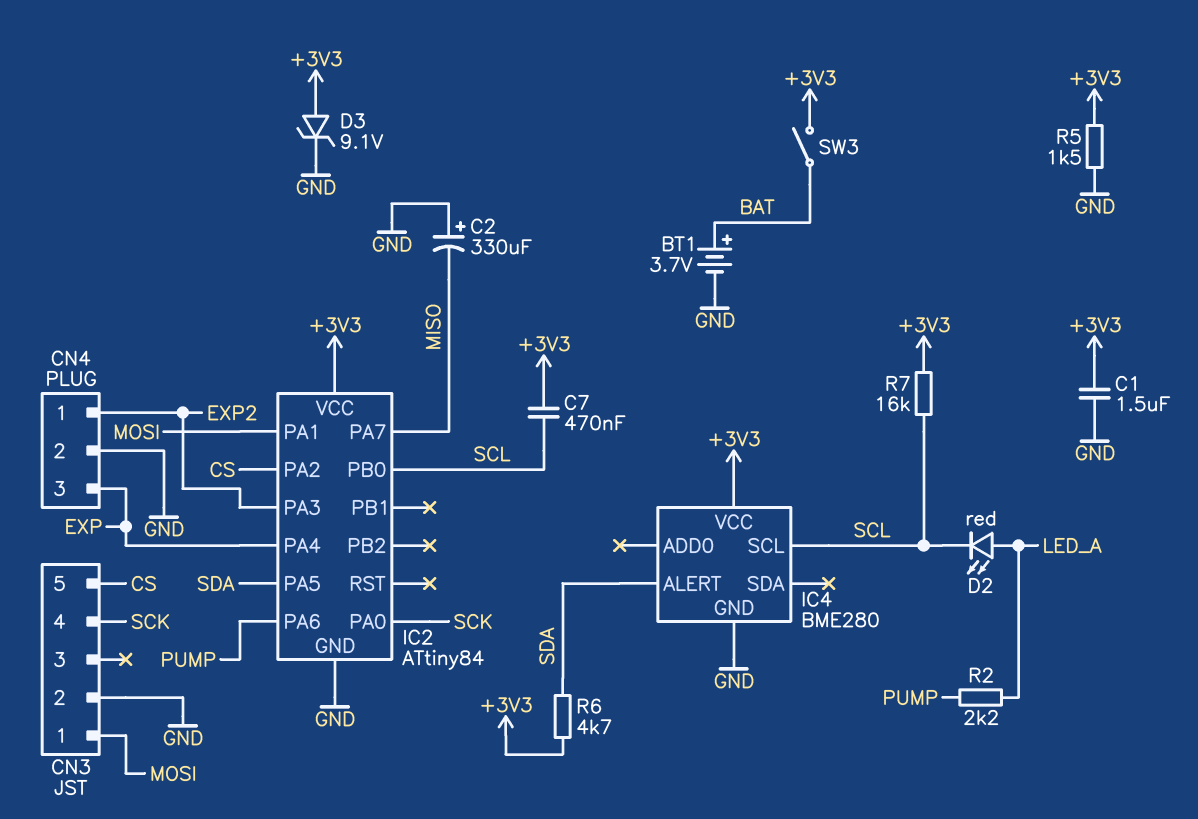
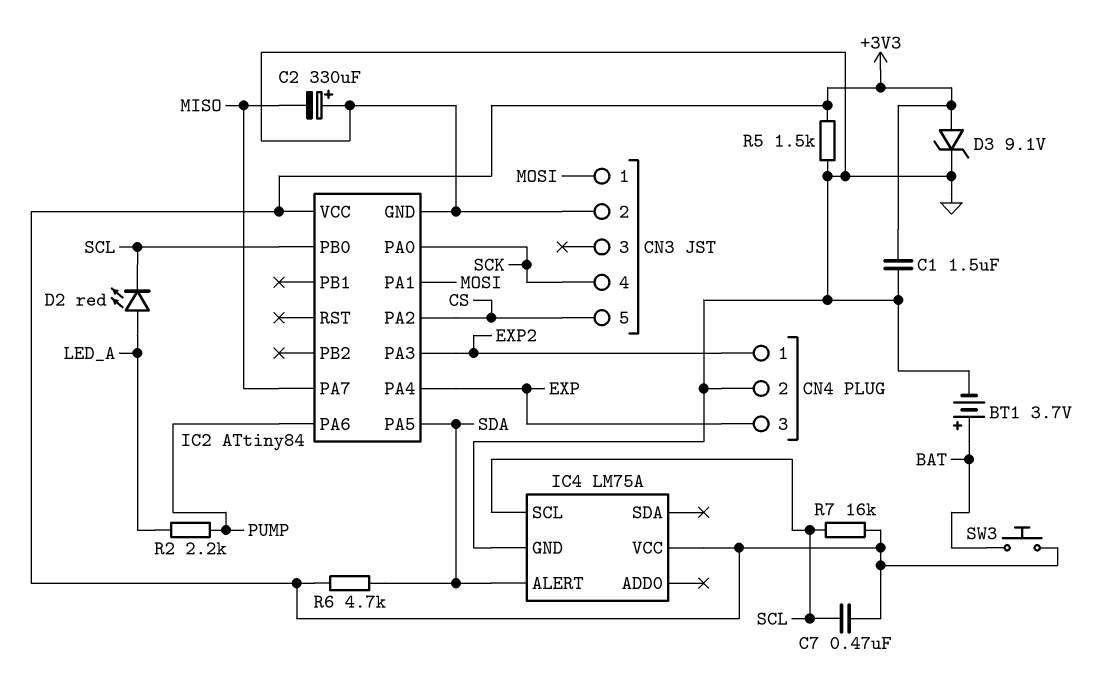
IC4: BME280 -> LM75A
SW3: switch (+3V3, BAT) -> button (+3V3, BAT)

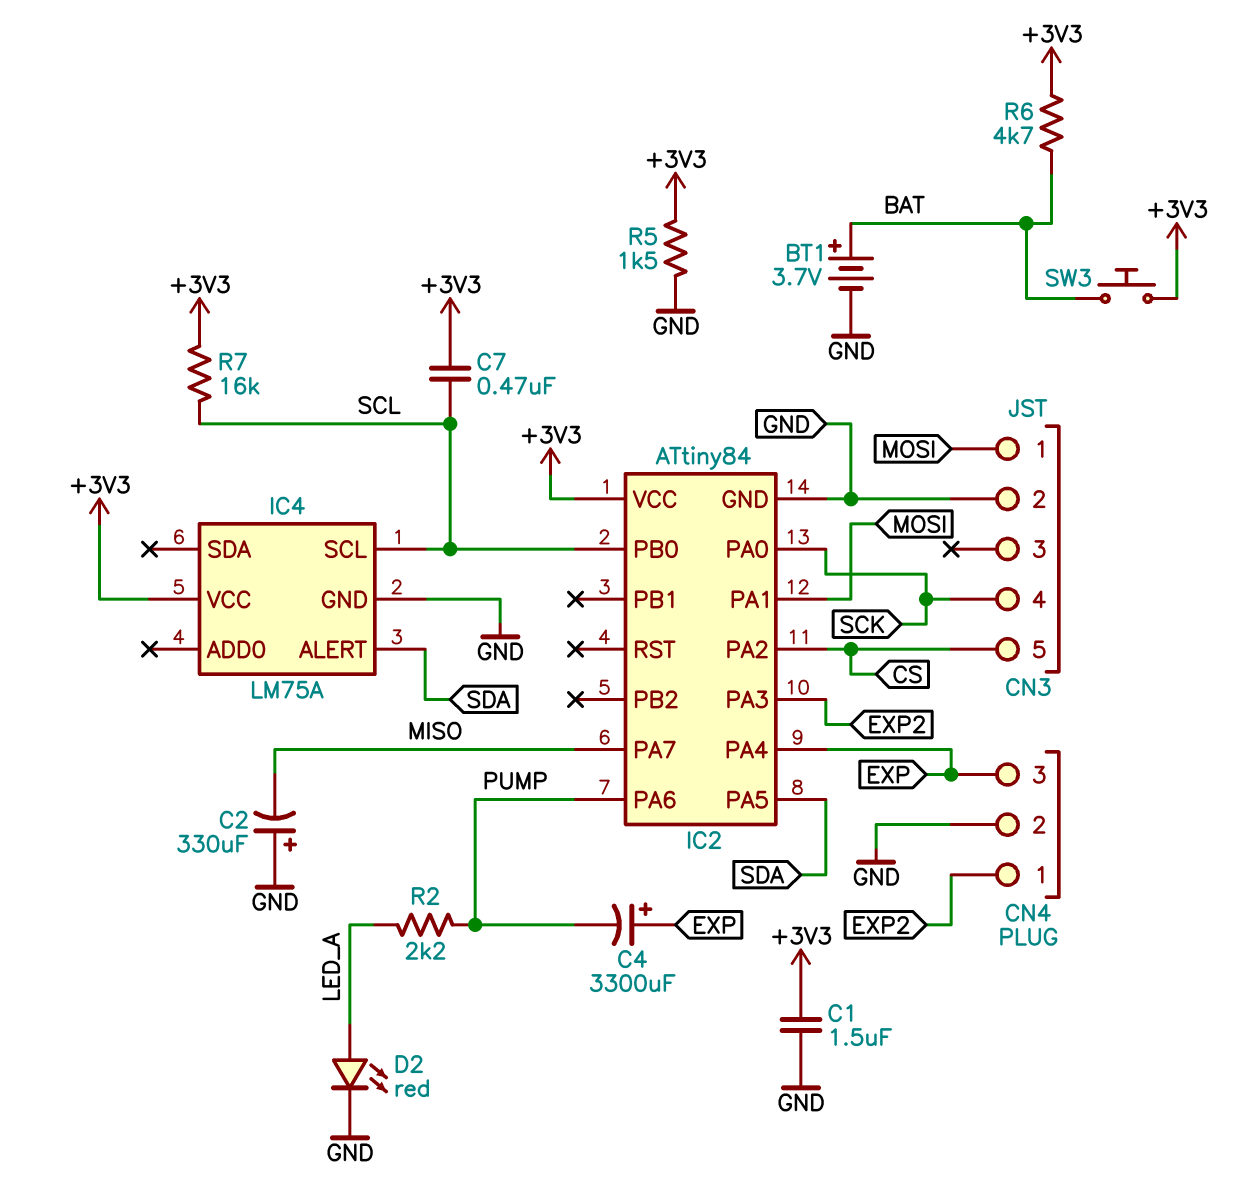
C4: none -> 3300uF (plus EXP, minus PUMP)
D2: LED red (A LED_A, K SCL) -> LED red (A LED_A, K GND)
D3: zener 9.1V (A +3V3, K GND) -> none
R6: 4.7k (+3V3, SDA) -> 4.7k (+3V3, BAT)

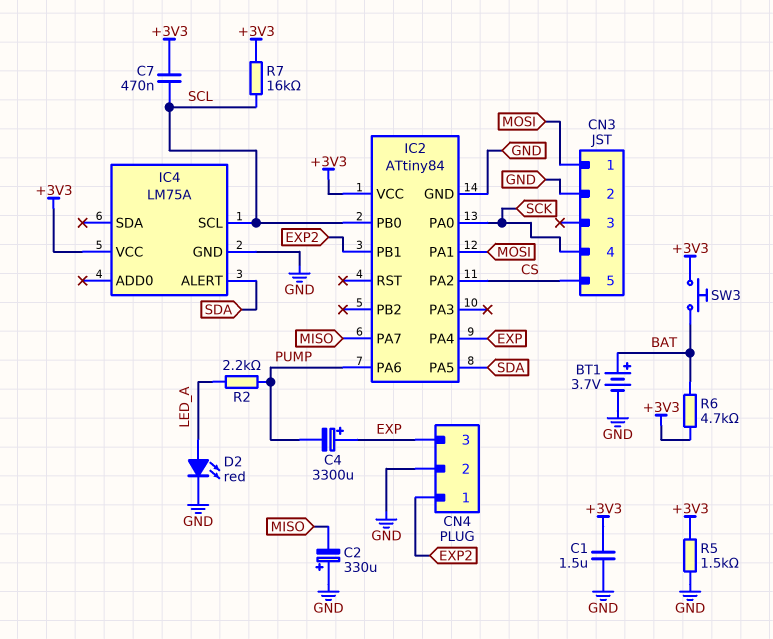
IC2 pin PA3: EXP2 -> none
IC2 pin PB1: none -> EXP2

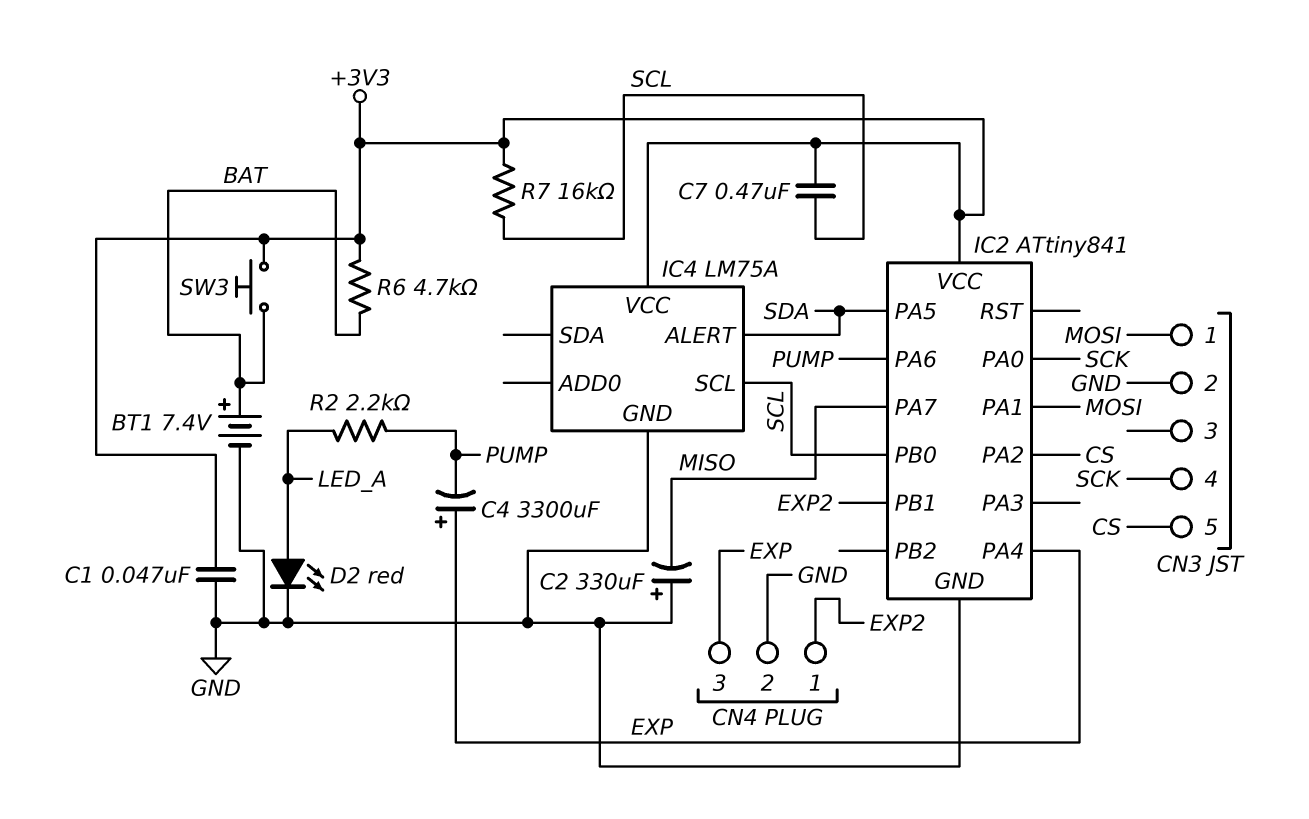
BT1: 3.7V (plus BAT, minus GND) -> 7.4V (plus BAT, minus GND)
C1: 1.5uF (+3V3, GND) -> 47nF (+3V3, GND)
IC2: ATtiny84 -> ATtiny841
R5: 1.5k (+3V3, GND) -> none

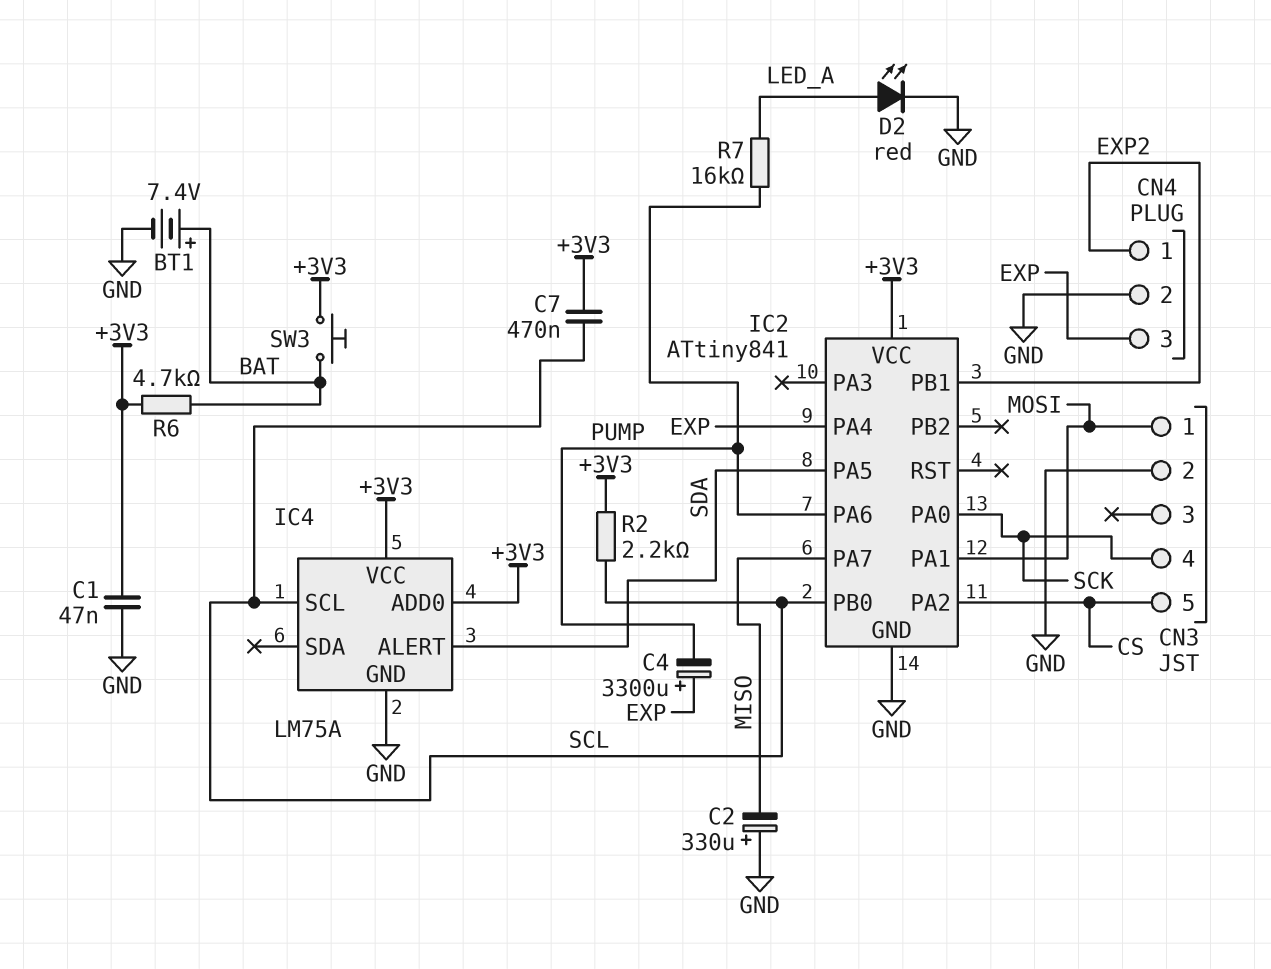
IC4 pin ADD0: none -> +3V3
R2: 2.2k (LED_A, PUMP) -> 2.2k (+3V3, SCL)
R7: 16k (+3V3, SCL) -> 16k (LED_A, PUMP)

